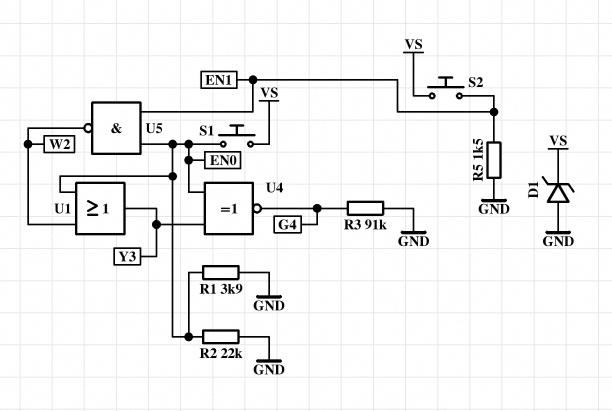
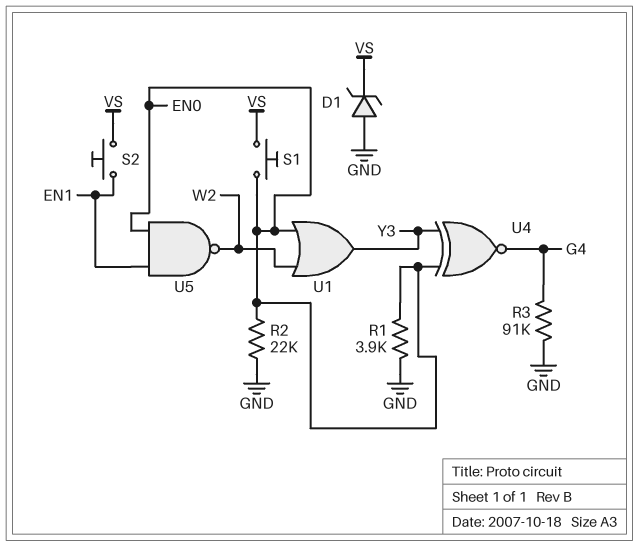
R5: 1.5k (EN1, GND) -> none

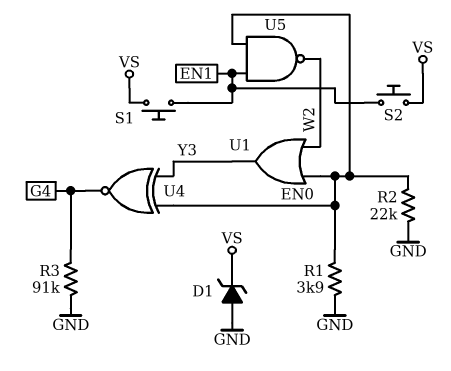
S1: button (EN0, VS) -> button (EN1, VS)

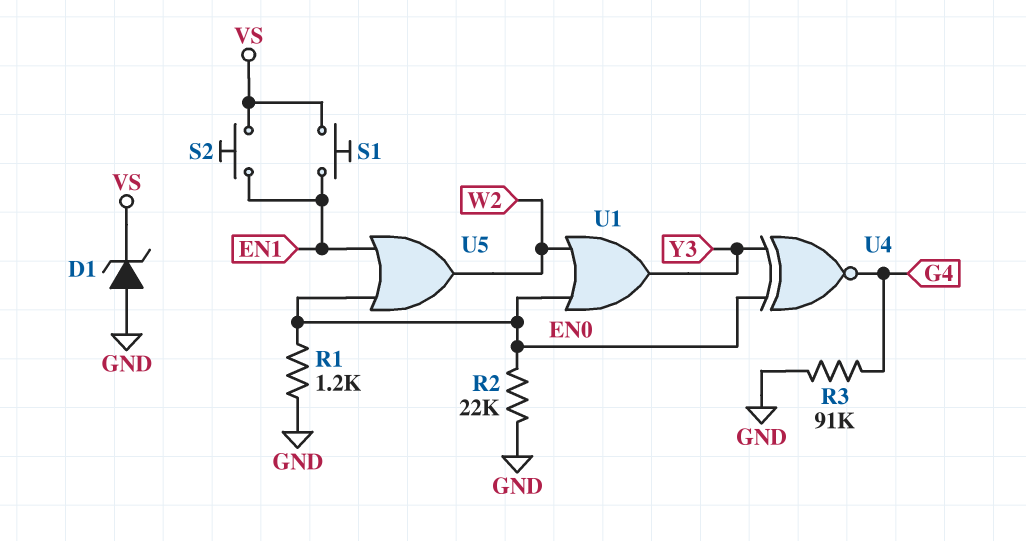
R1: 3.9k (EN0, GND) -> 1.2k (EN0, GND)
U5: NAND (in EN0, in EN1, out W2) -> OR (in EN0, in EN1, out W2)

